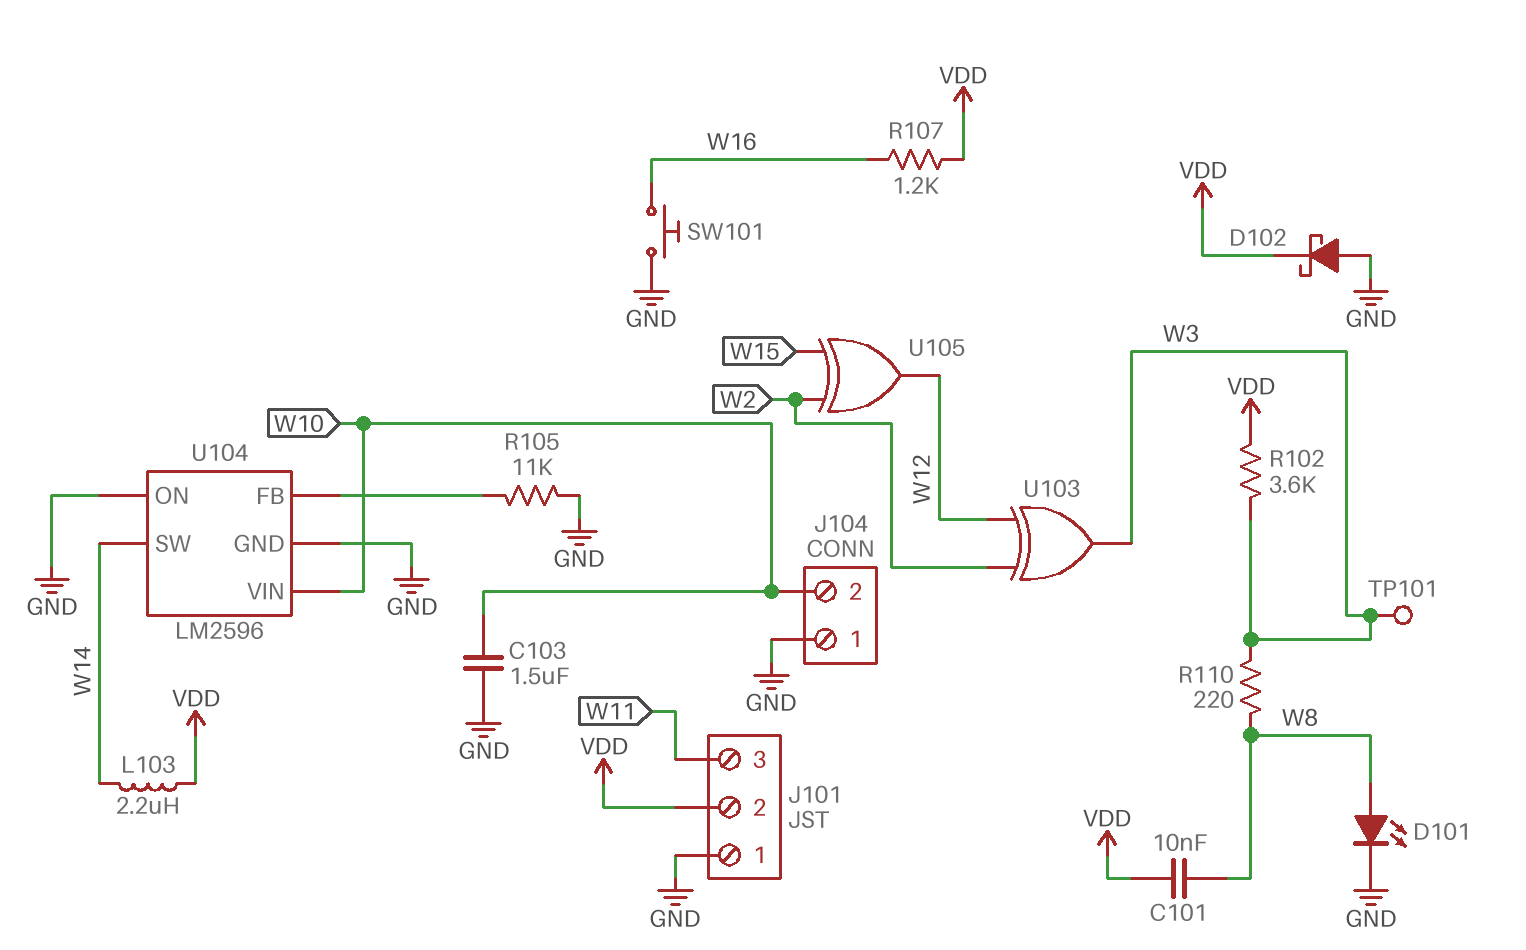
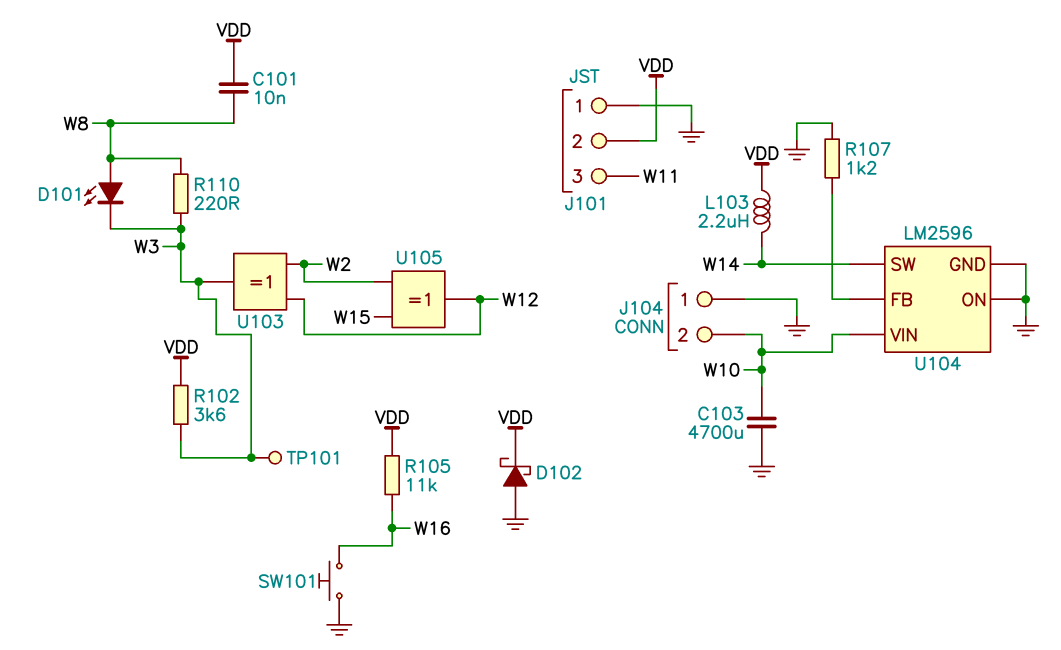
C103: 1.5uF (GND, W10) -> 4700uF (GND, W10)
D101: LED (A W8, K GND) -> LED (A W8, K W3)
R105: 11k (GND, U104/FB) -> 11k (VDD, W16)
R107: 1.2k (VDD, W16) -> 1.2k (GND, U104/FB)

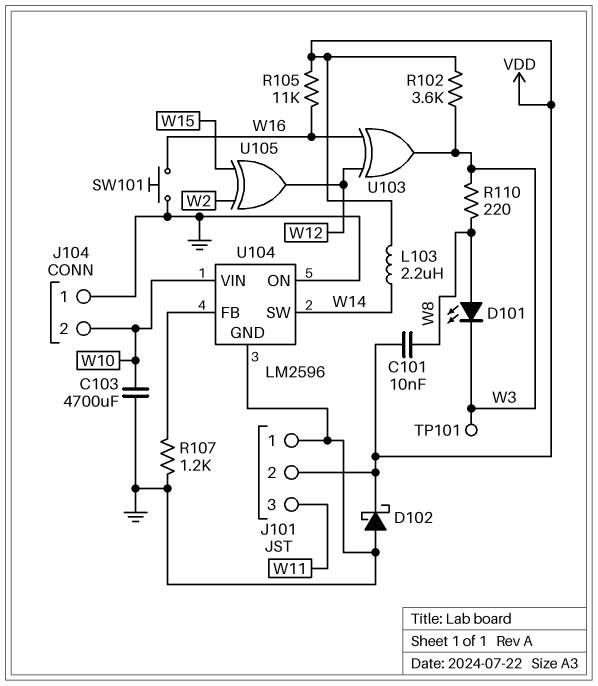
U103: XOR (in W2, in W12, out W3) -> XOR (in W12, in W16, out W3)

